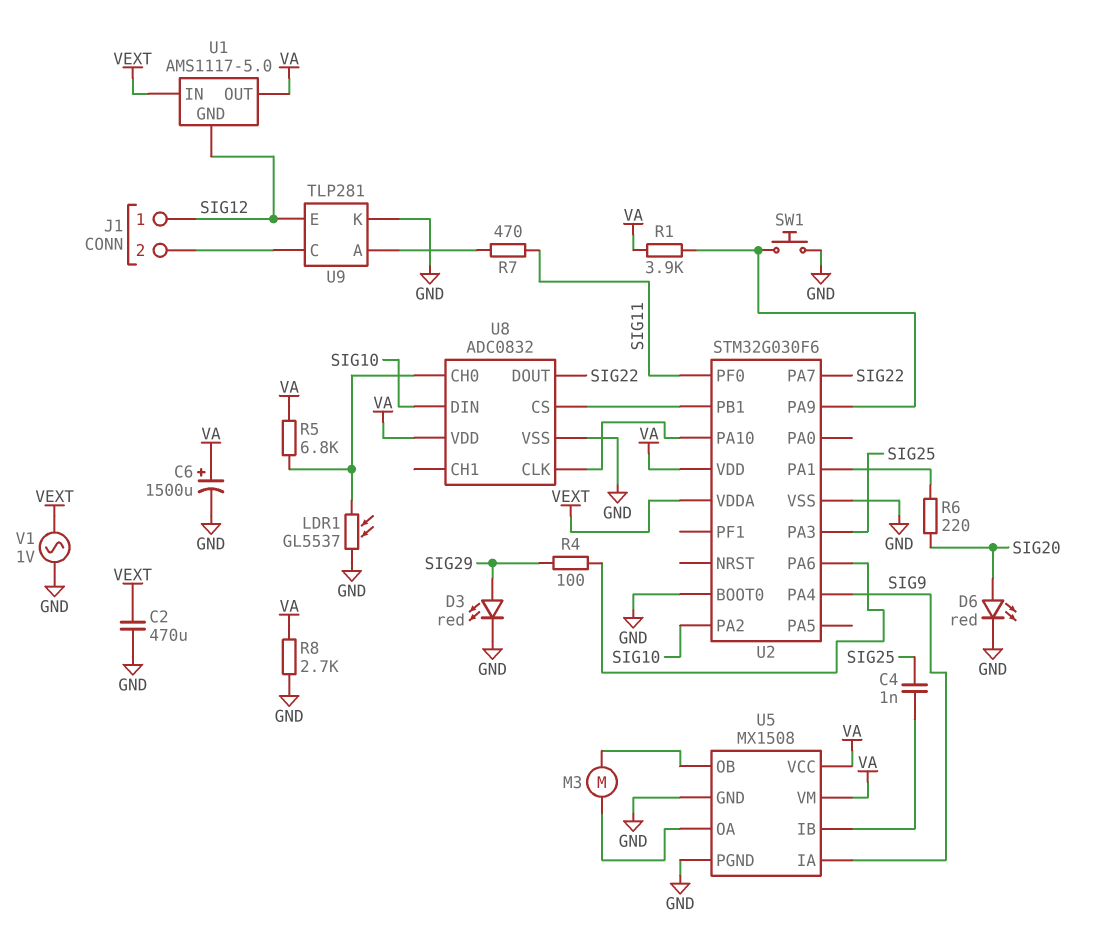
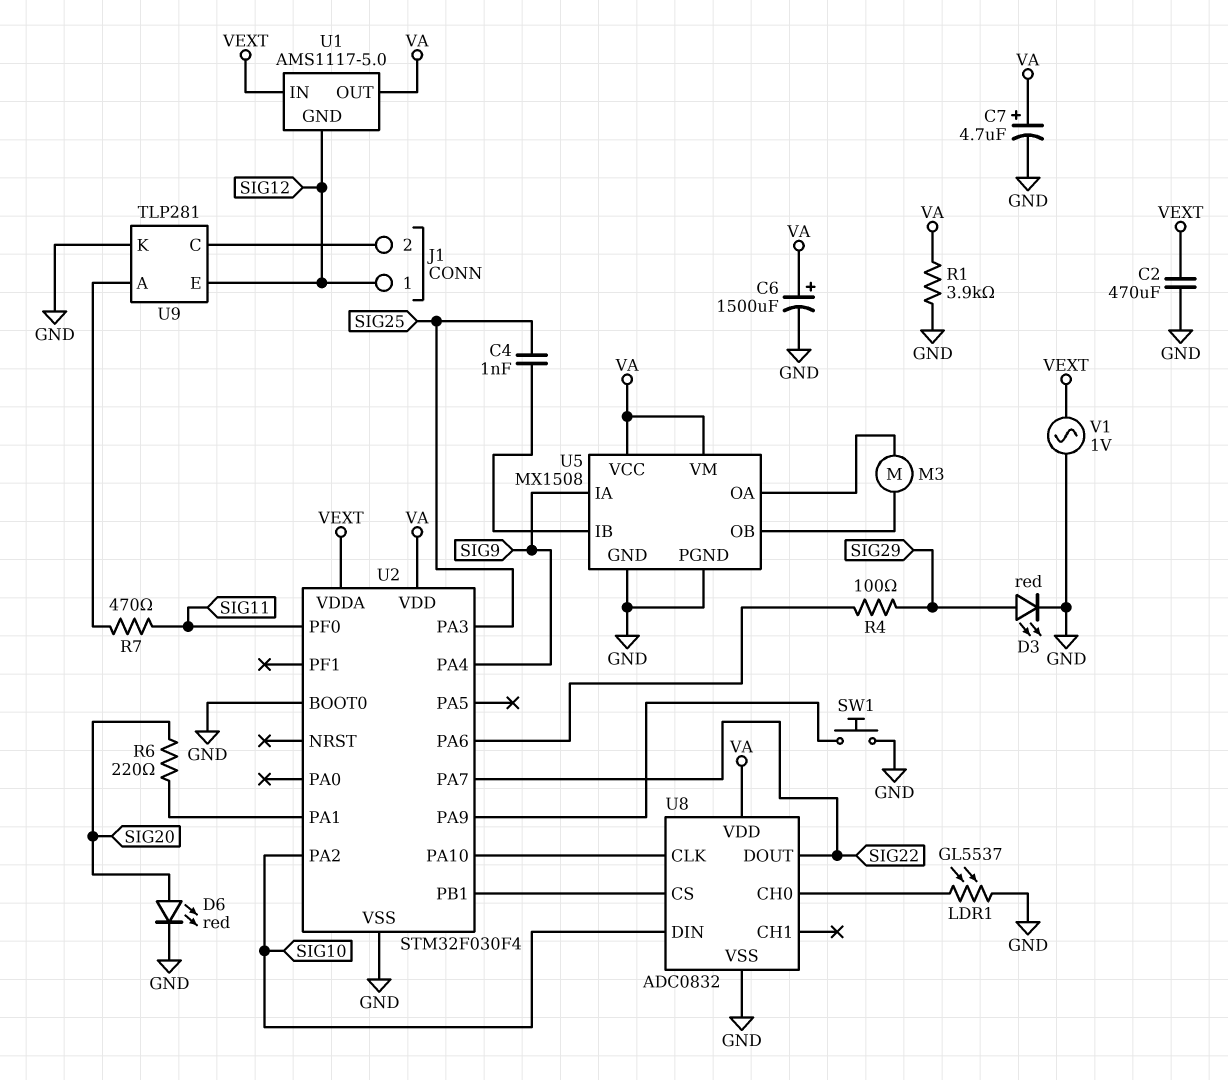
C7: none -> 4.7uF (plus VA, minus GND)
R1: 3.9k (U2/PA9, VA) -> 3.9k (GND, VA)
R5: 6.8k (U8/CH0, VA) -> none
R8: 2.7k (GND, VA) -> none
U2: STM32G030F6 -> STM32F030F4

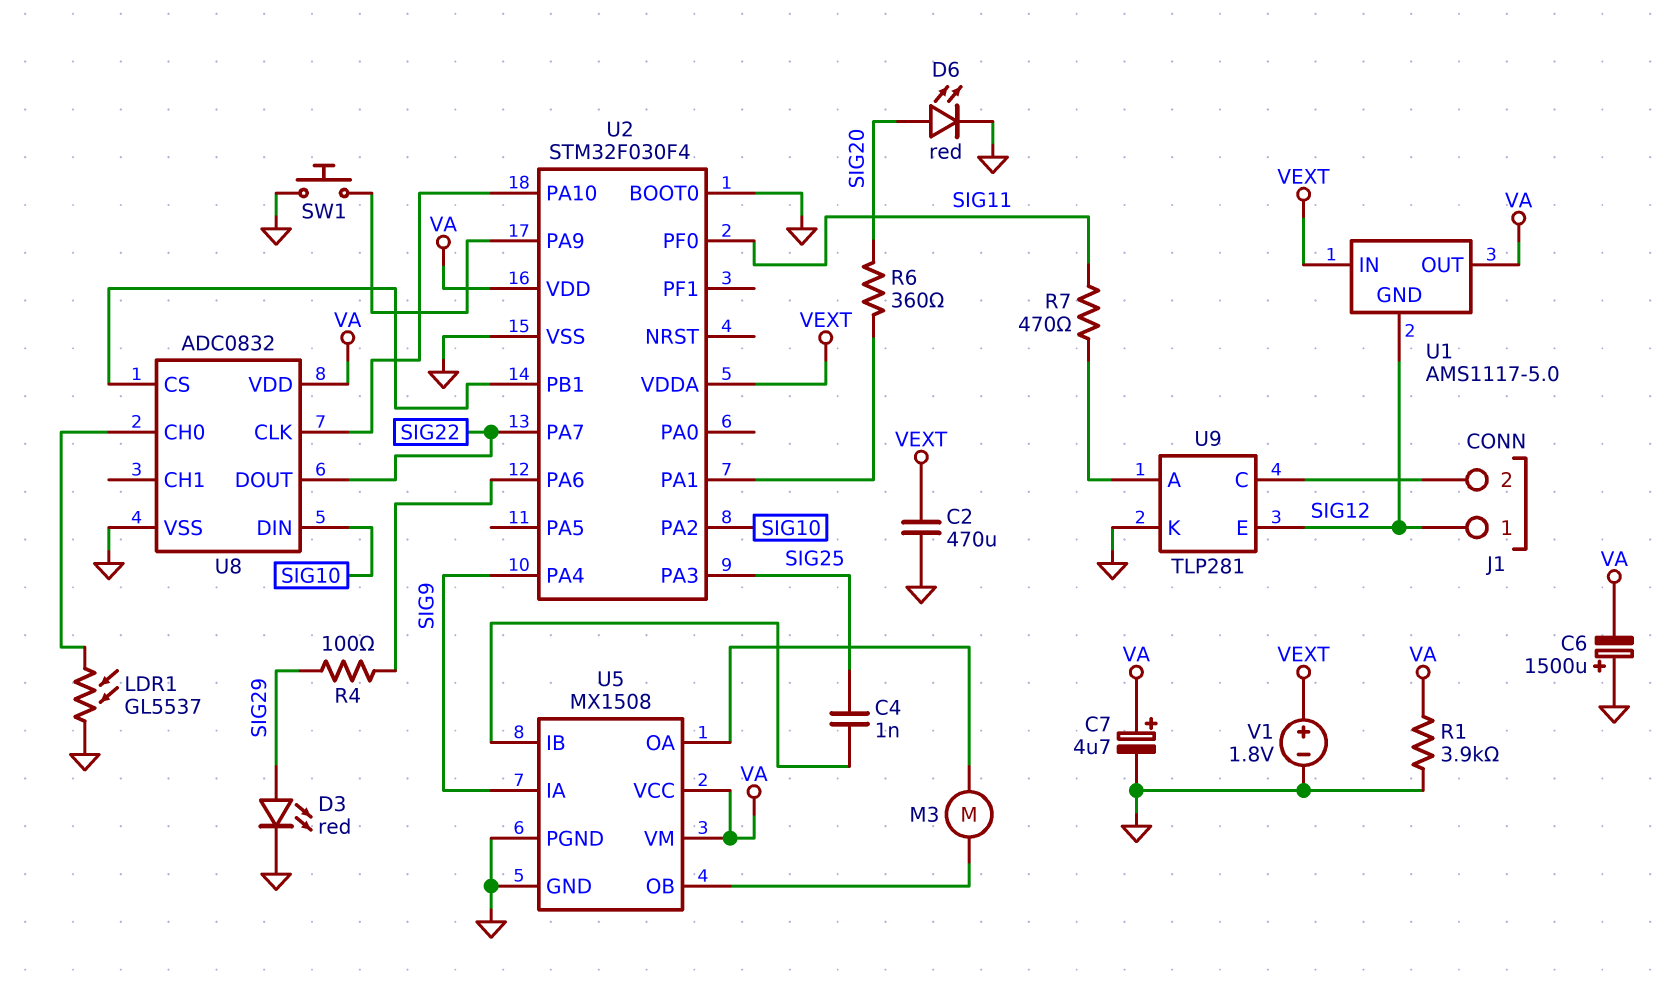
C6: 1500uF (plus VA, minus GND) -> 1500uF (plus GND, minus VA)
R6: 220 (SIG20, U2/PA1) -> 360 (SIG20, U2/PA1)
V1: AC 1V (GND, VEXT) -> 1.8V (plus VEXT, minus GND)

